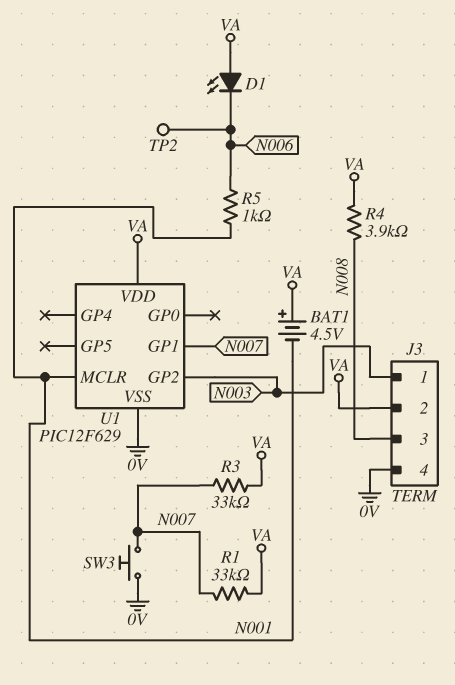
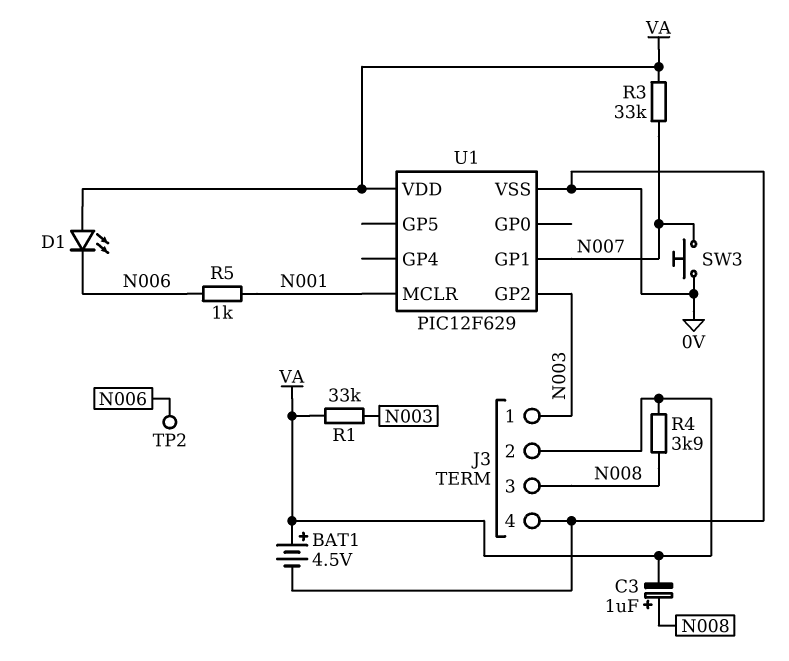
BAT1: 4.5V (plus VA, minus N001) -> 4.5V (plus VA, minus 0V)
C3: none -> 1uF (plus N008, minus VA)
R1: 33k (N007, VA) -> 33k (N003, VA)

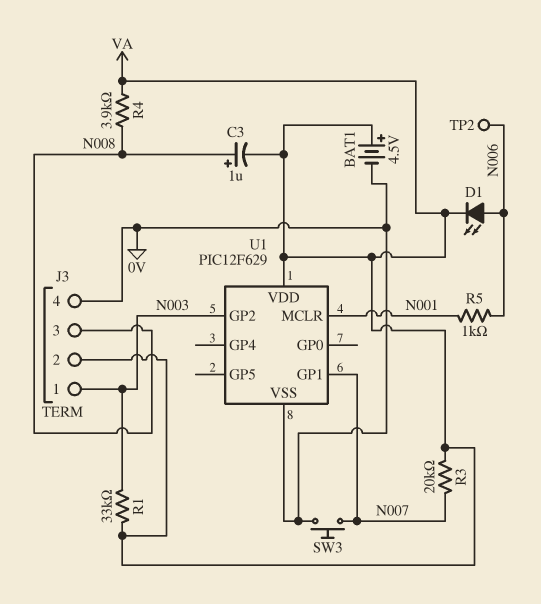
D1: LED (A VA, K N006) -> LED (A N006, K VA)
R3: 33k (N007, VA) -> 20k (N007, VA)

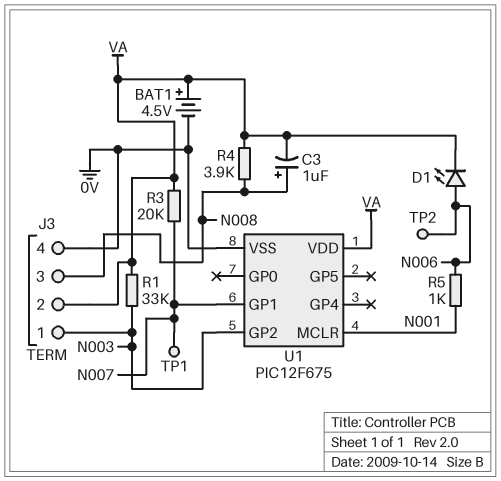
SW3: button (0V, N007) -> none
TP1: none -> test point (N007)
U1: PIC12F629 -> PIC12F675

